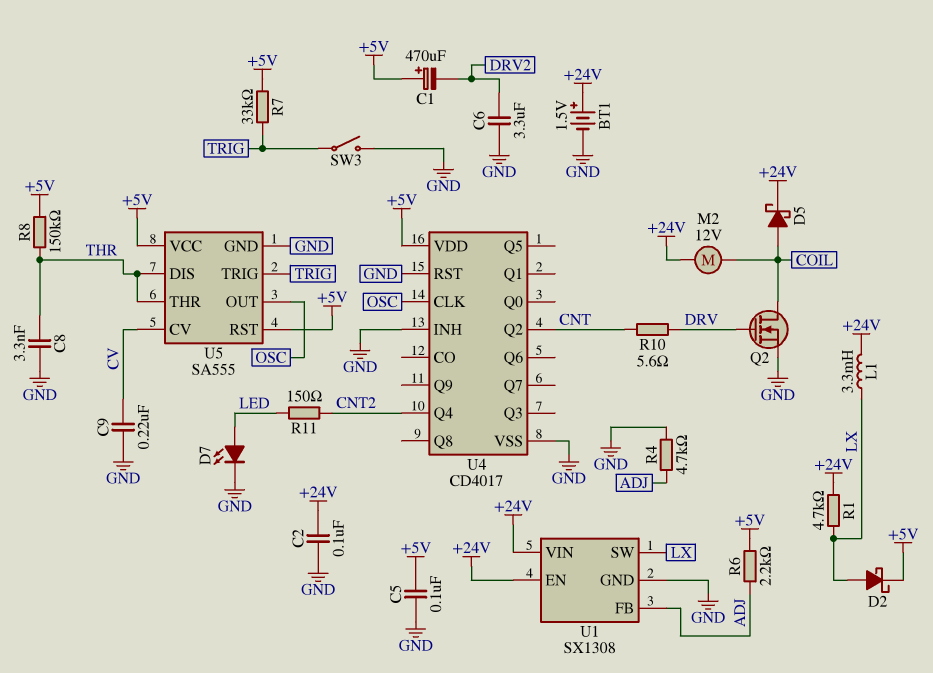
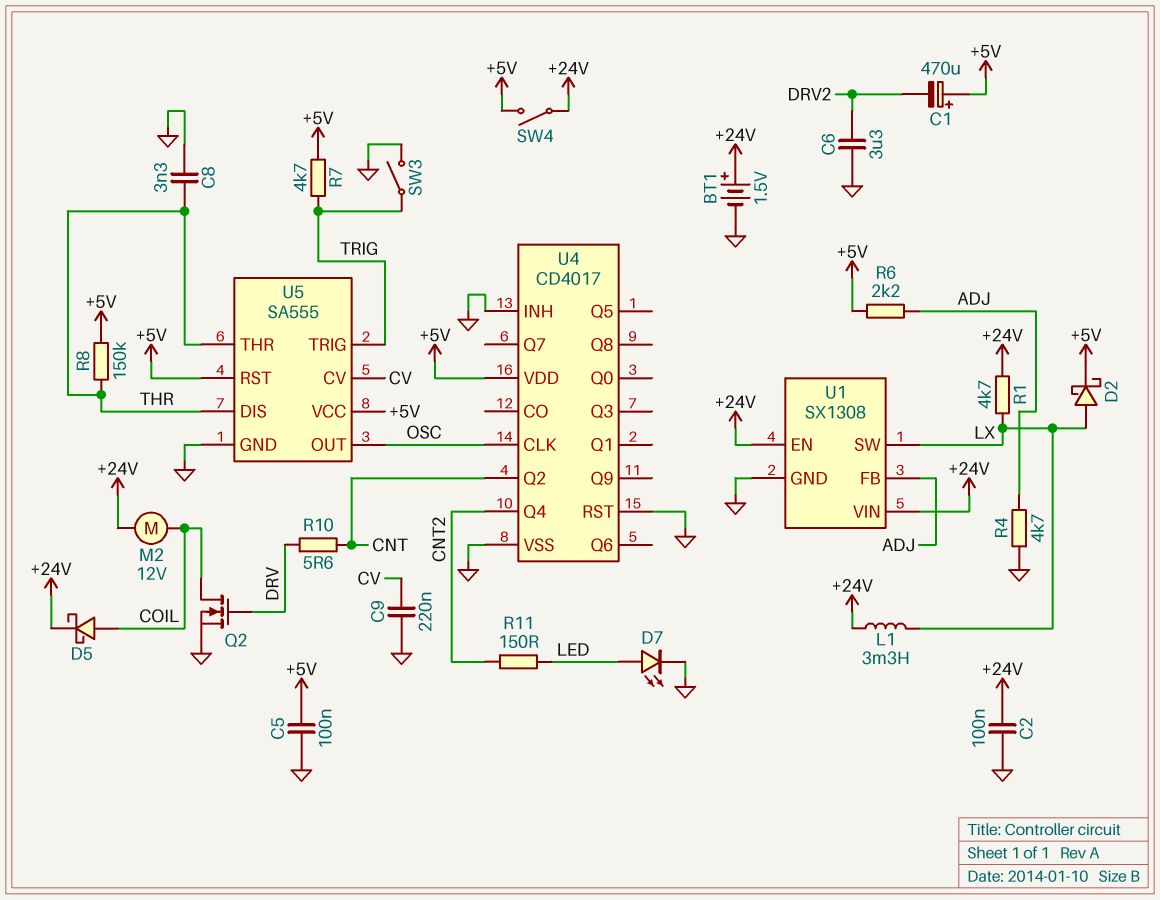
R7: 33k (+5V, TRIG) -> 4.7k (+5V, TRIG)
SW4: none -> switch (+5V, +24V)

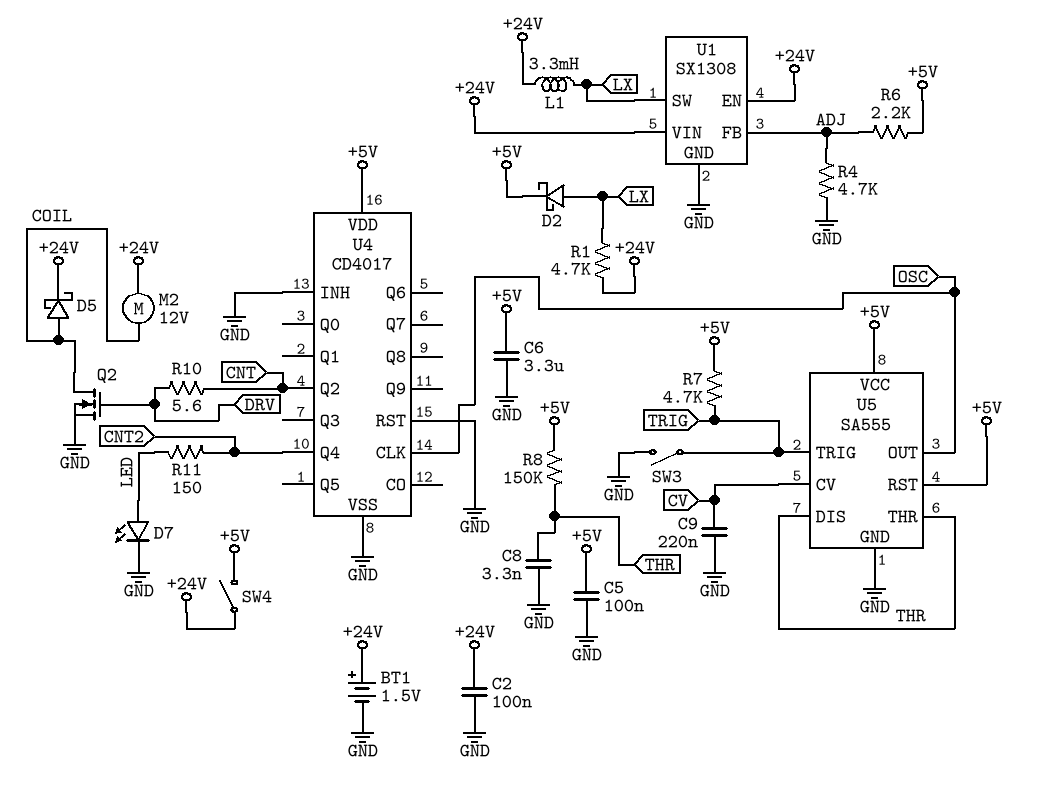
C1: 470uF (plus +5V, minus DRV2) -> none
C6: 3.3uF (DRV2, GND) -> 3.3uF (+5V, GND)

